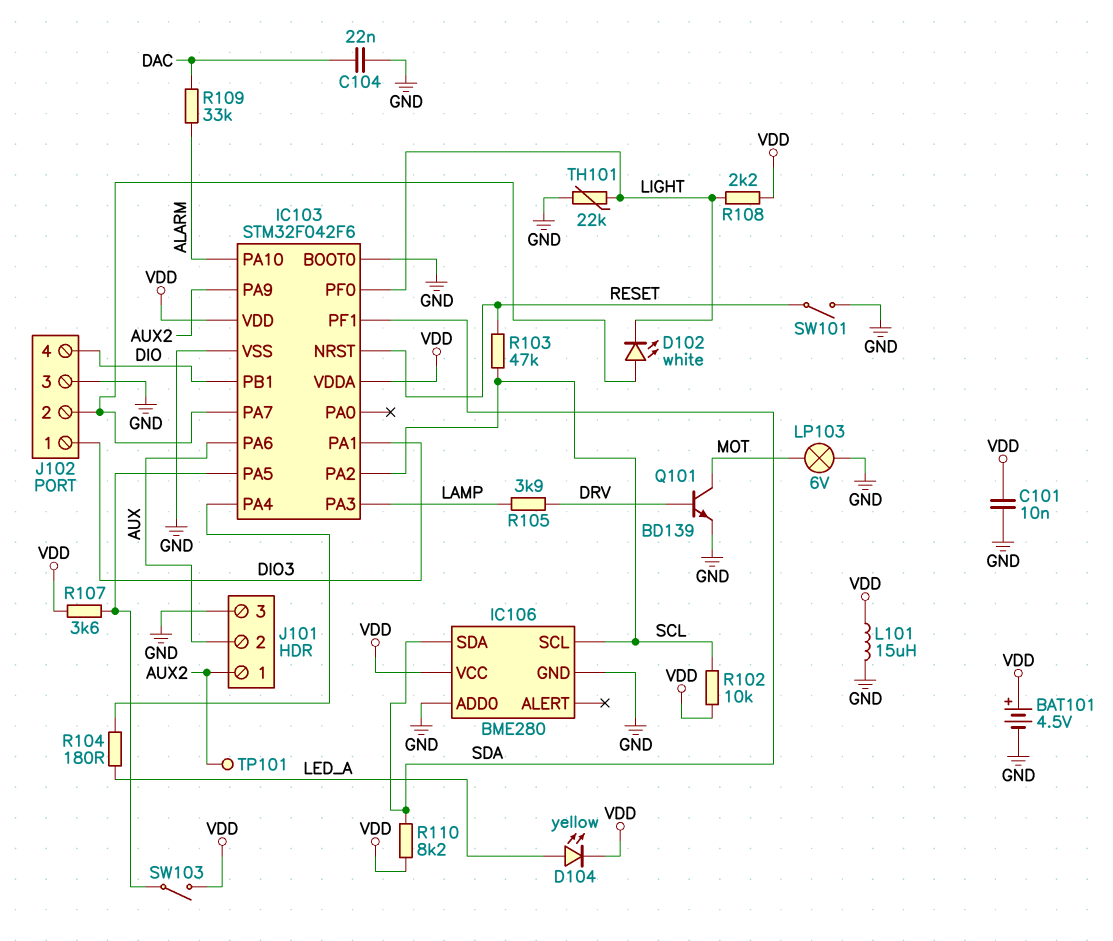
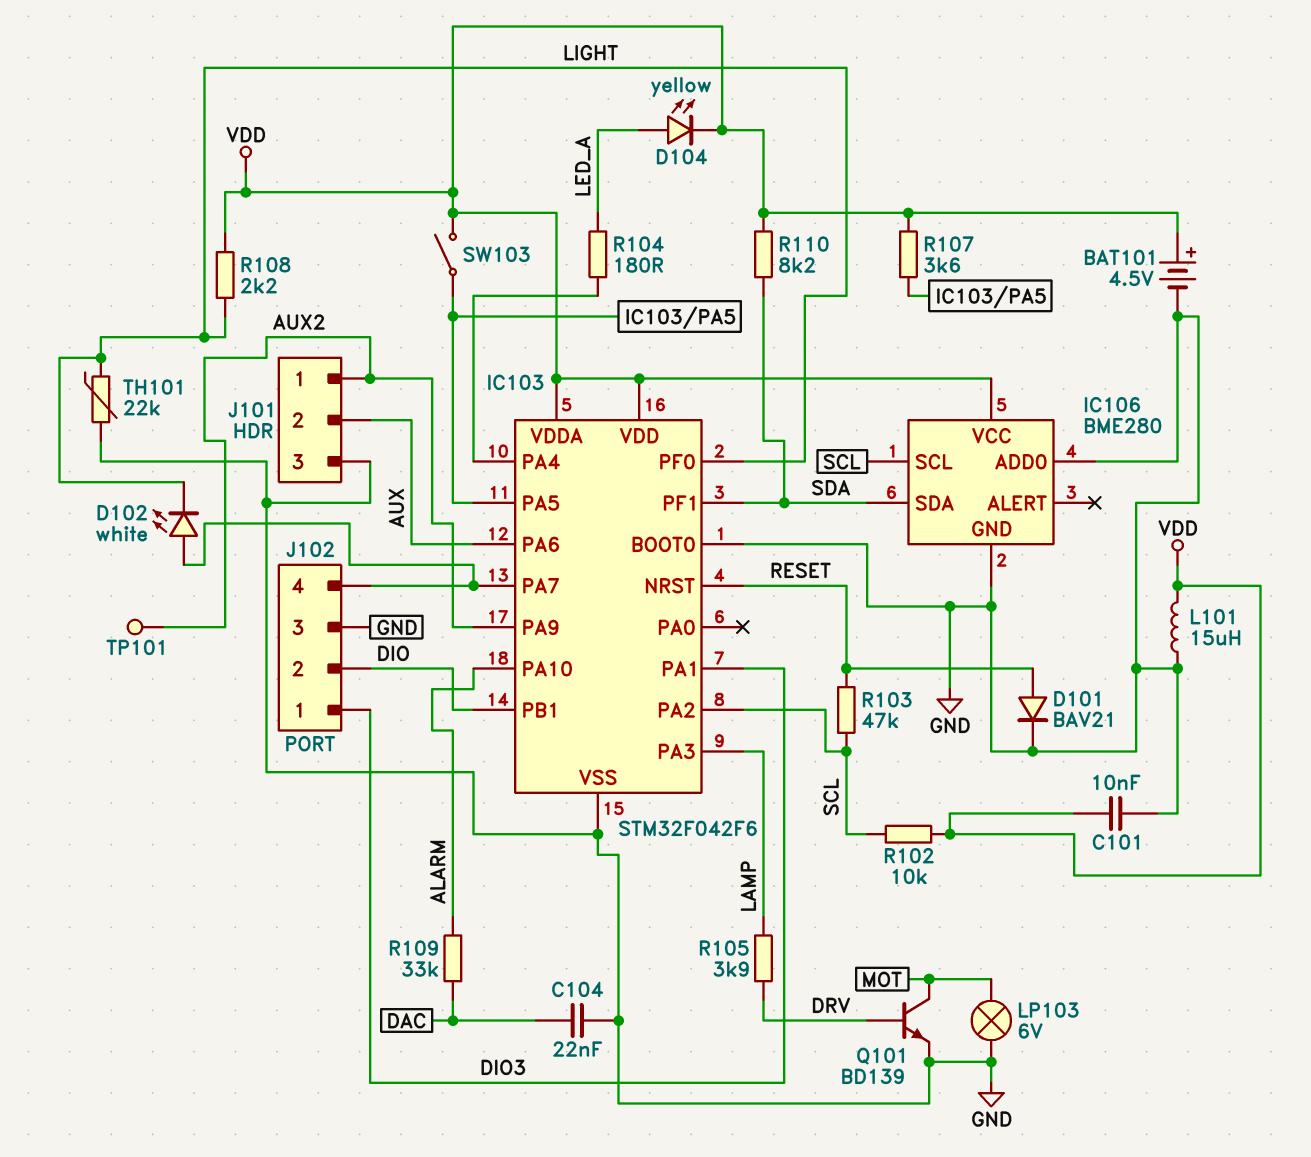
D101: none -> diode BAV21 (A RESET, K GND)
J102 pin 2: IC103/PA7 -> DIO
J102 pin 4: DIO -> IC103/PA7
SW101: switch (GND, RESET) -> none

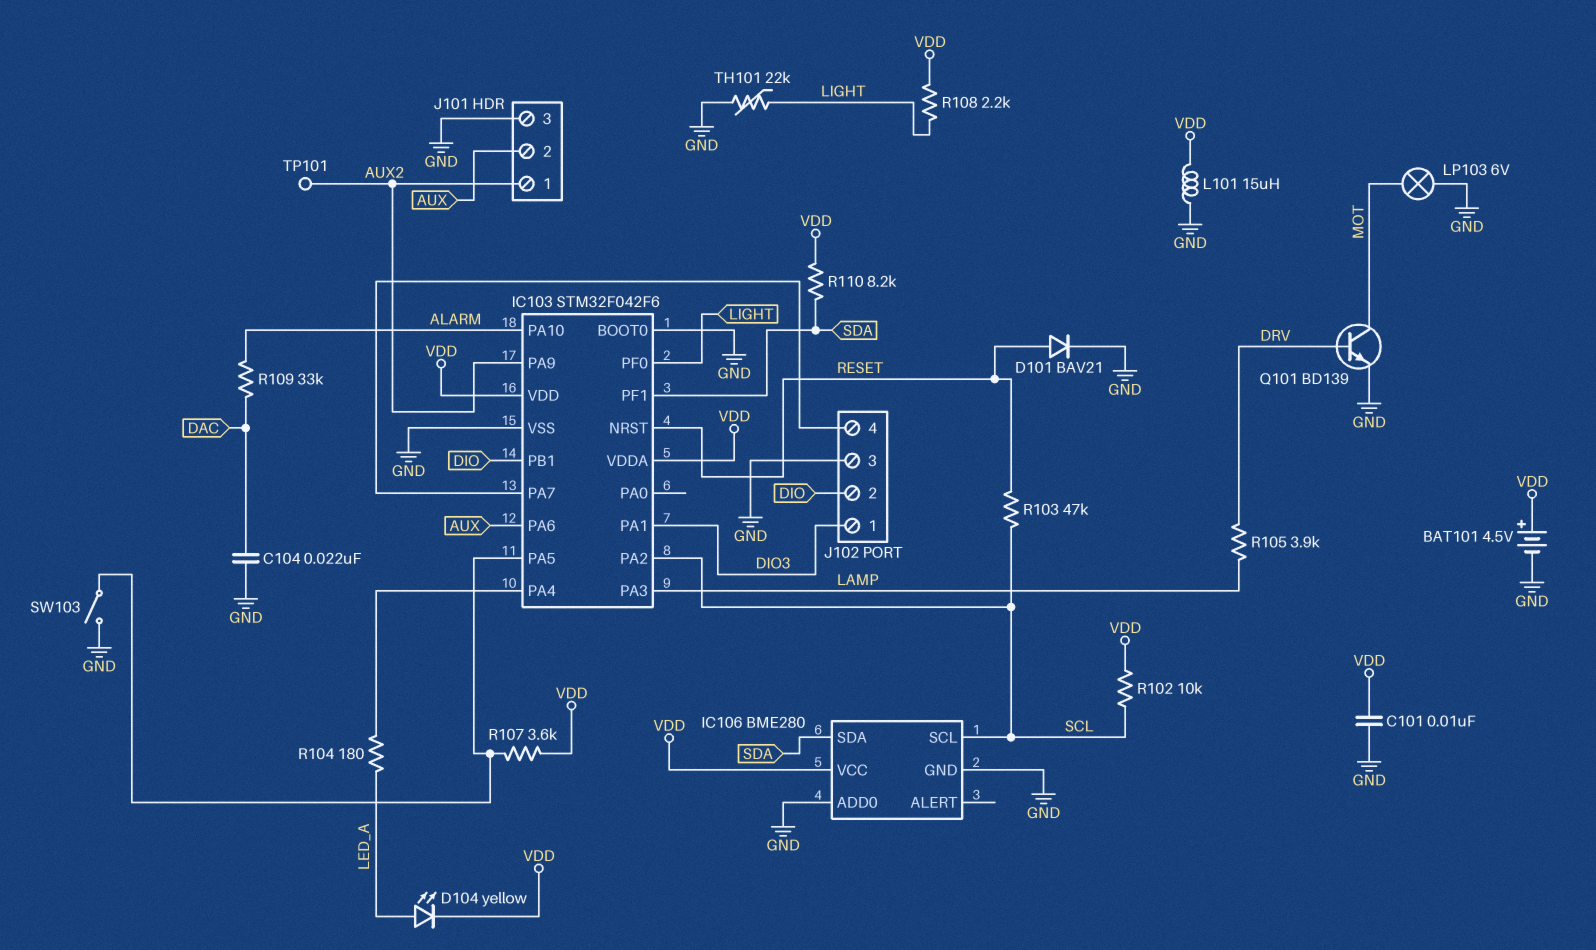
D102: LED white (A IC103/PA7, K LIGHT) -> none
SW103: switch (IC103/PA5, VDD) -> switch (GND, IC103/PA5)

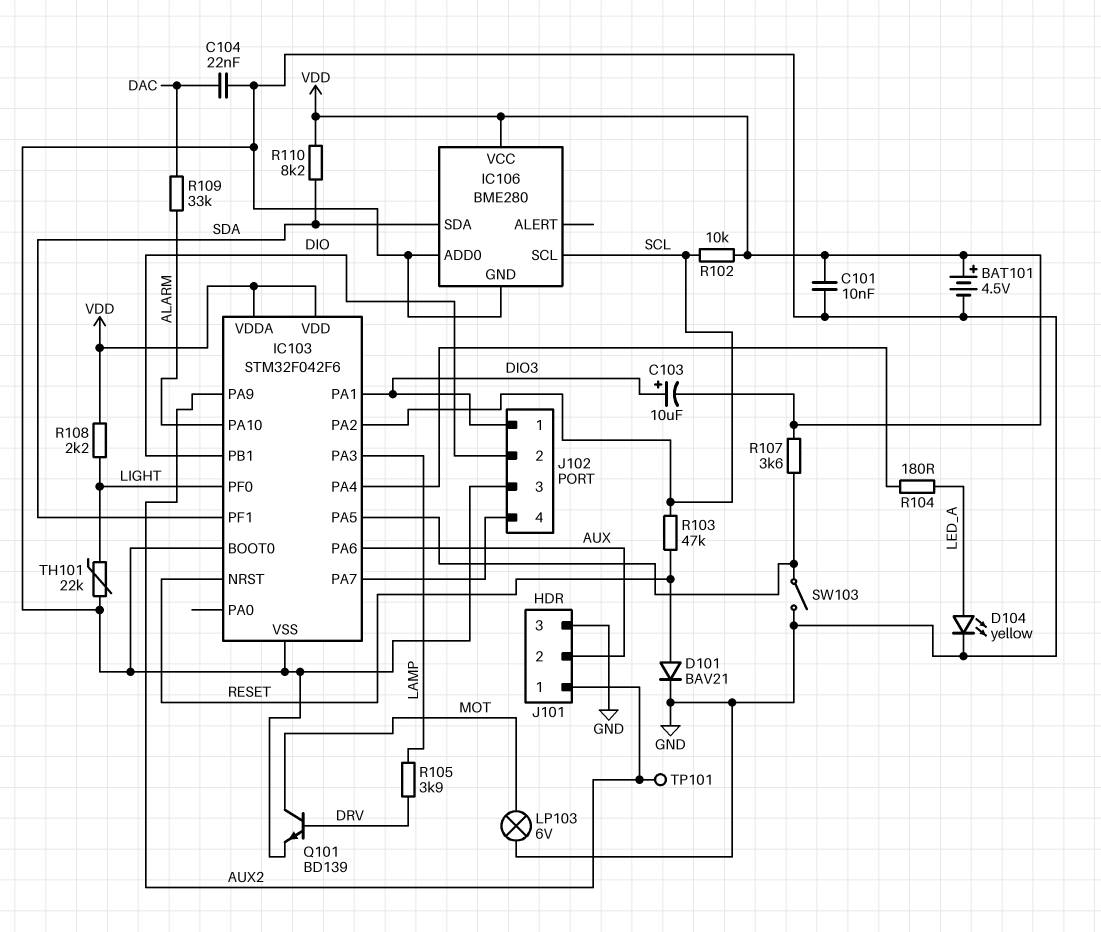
C103: none -> 10uF (plus DIO3, minus VDD)
D104: LED yellow (A LED_A, K VDD) -> LED yellow (A LED_A, K GND)
L101: 15uH (GND, VDD) -> none

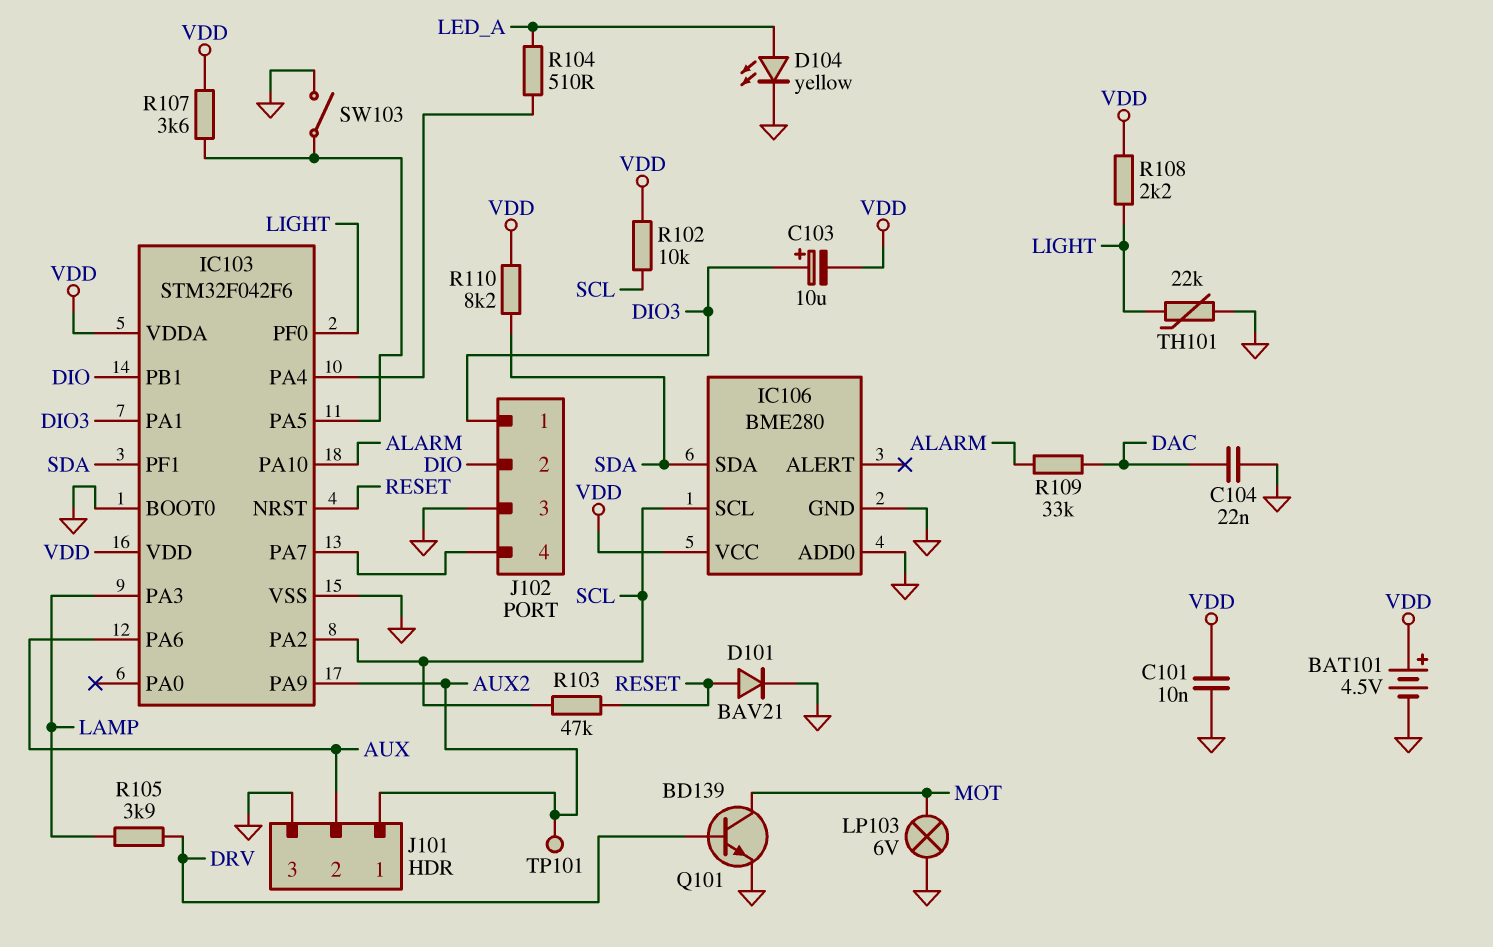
R104: 180 (IC103/PA4, LED_A) -> 510 (IC103/PA4, LED_A)

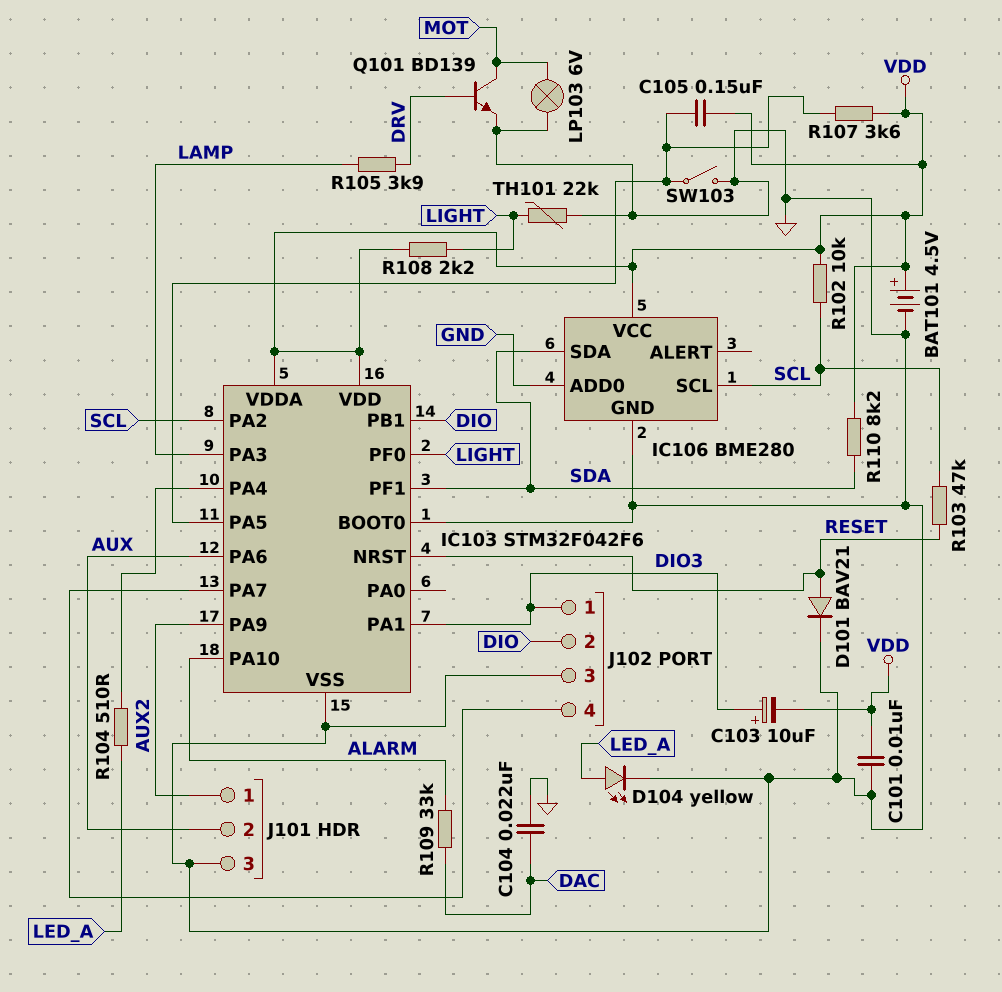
C105: none -> 150nF (IC103/PA5, VDD)
TP101: test point (AUX2) -> none

